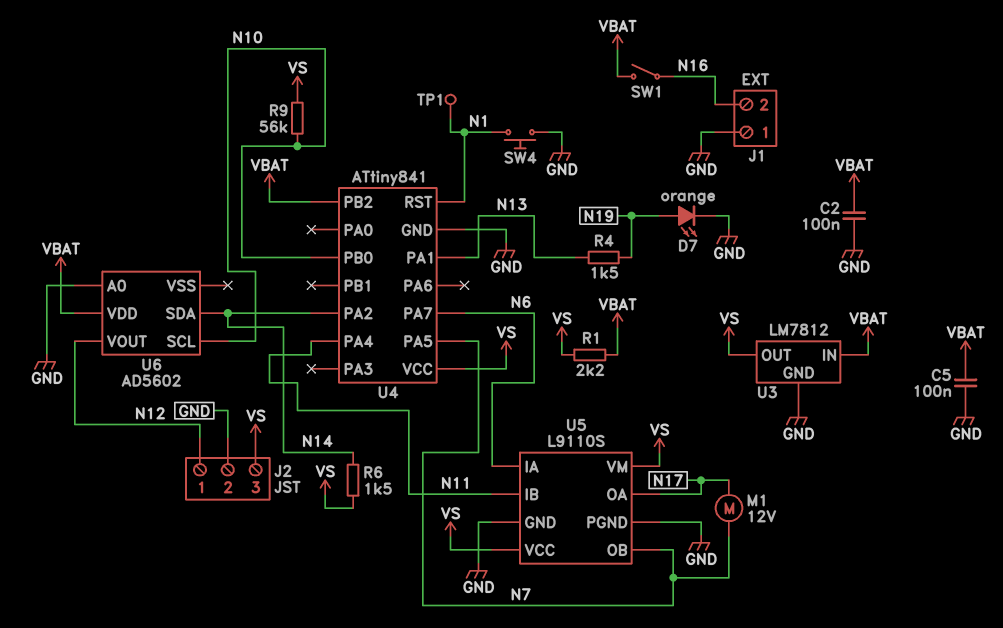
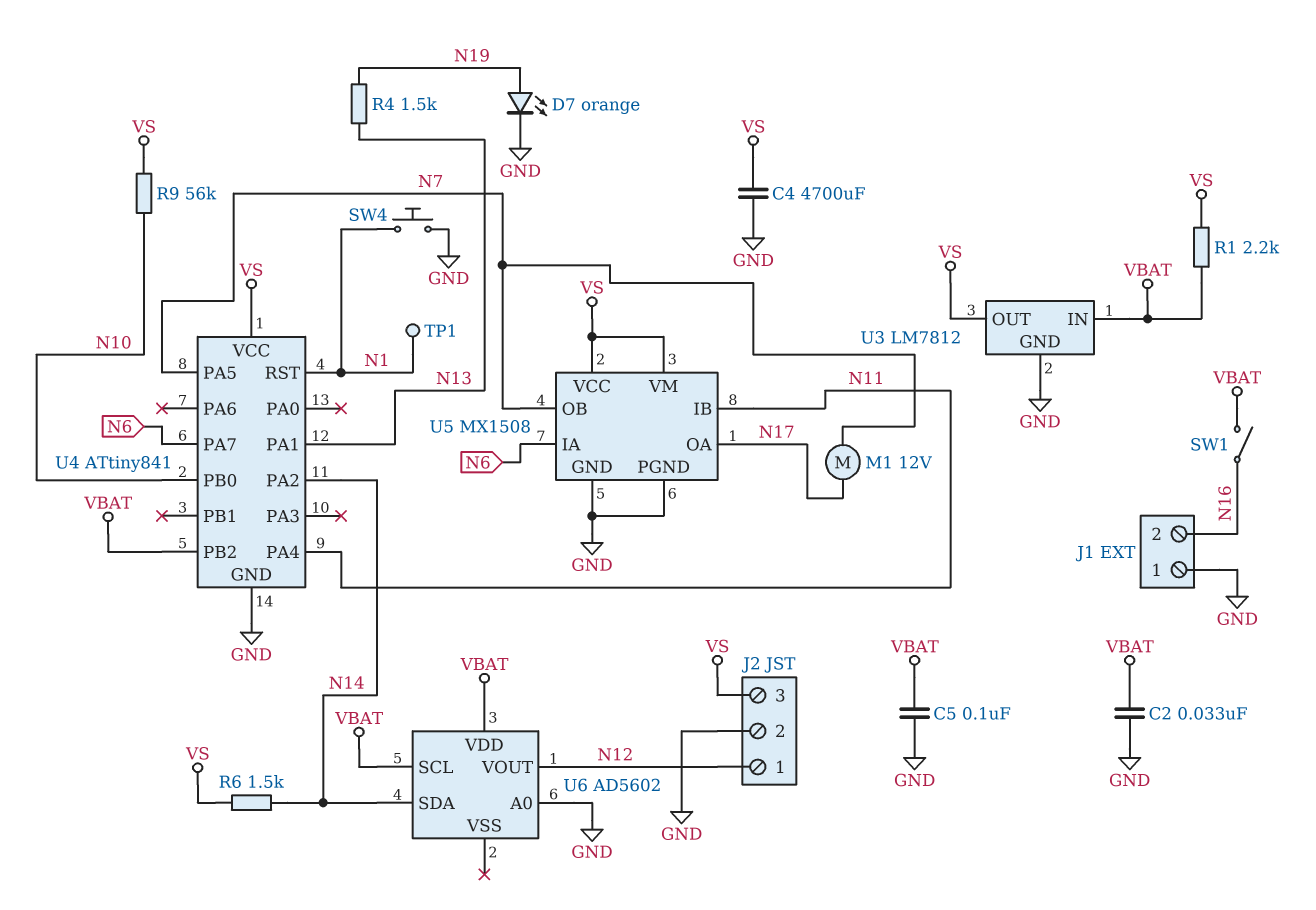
C2: 100nF (GND, VBAT) -> 33nF (GND, VBAT)
C4: none -> 4700uF (GND, VS)
U5: L9110S -> MX1508
U6 pin SCL: N10 -> VBAT

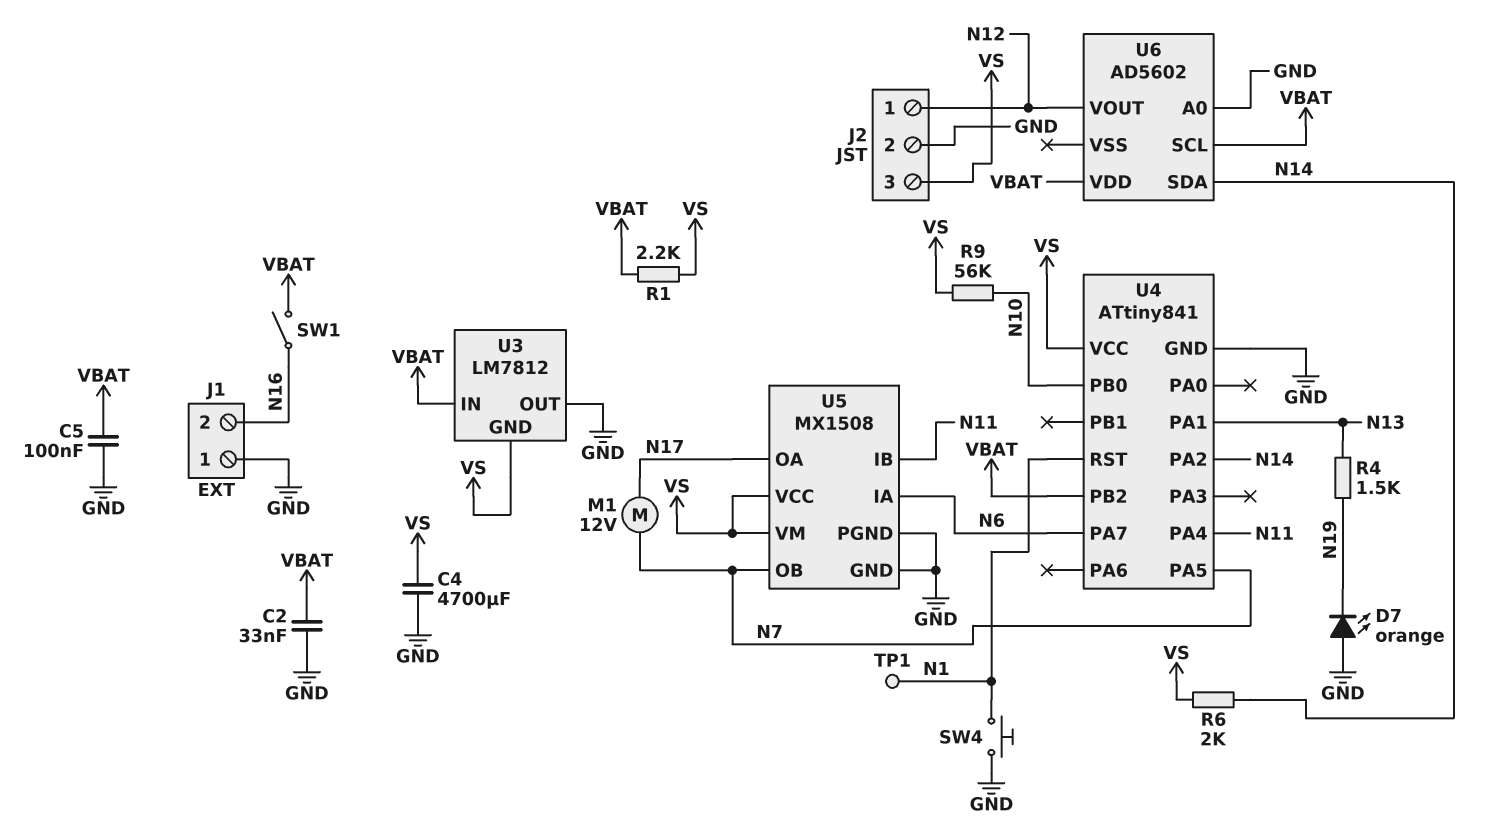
D7: LED orange (A N19, K GND) -> LED orange (A GND, K N19)
R6: 1.5k (N14, VS) -> 2k (N14, VS)
U3 pin GND: GND -> VS
U3 pin OUT: VS -> GND

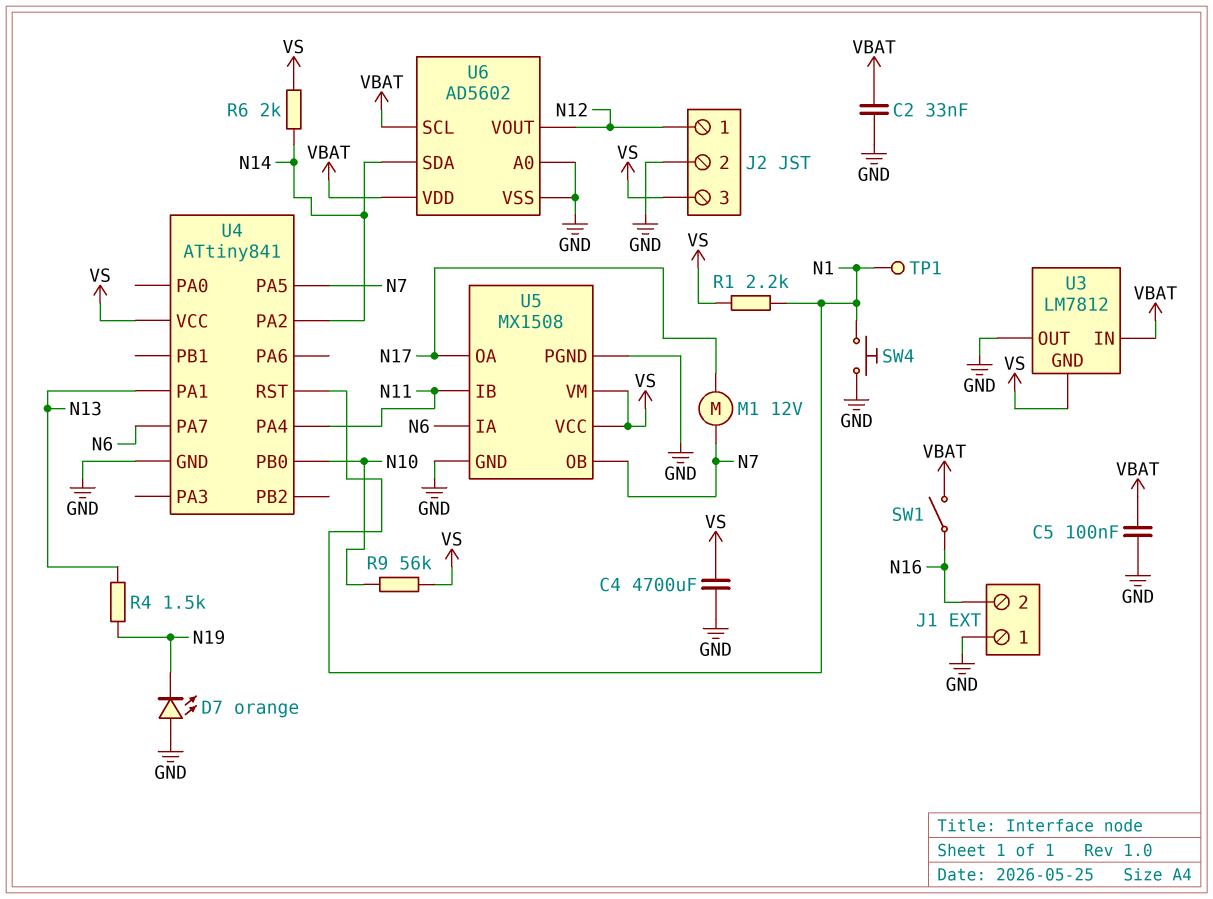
R1: 2.2k (VBAT, VS) -> 2.2k (N1, VS)
U4 pin PB2: VBAT -> none
U6 pin VSS: none -> GND

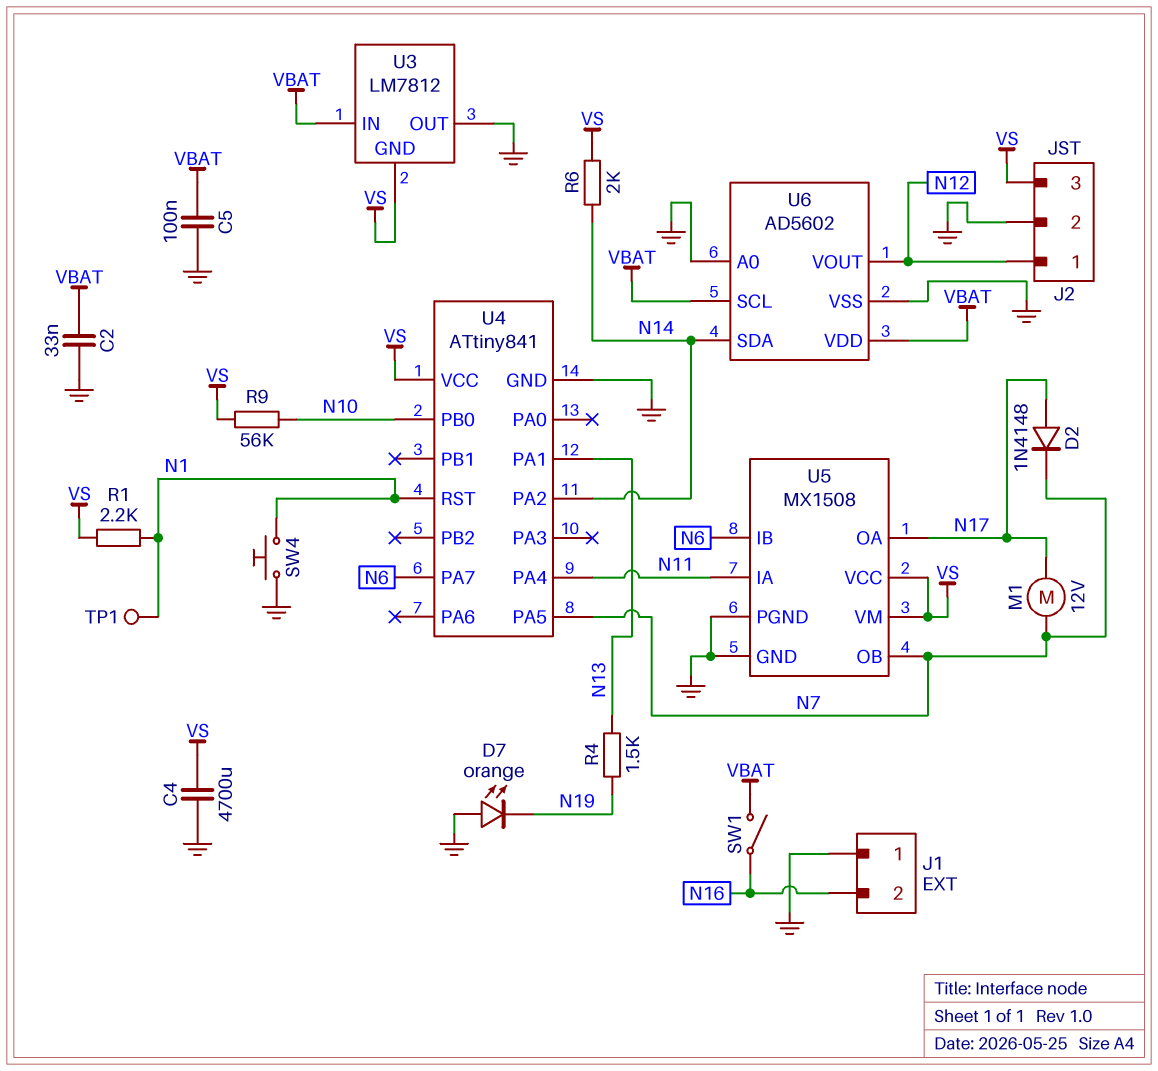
D2: none -> diode 1N4148 (A N17, K N7)
U5 pin IA: N6 -> N11
U5 pin IB: N11 -> N6

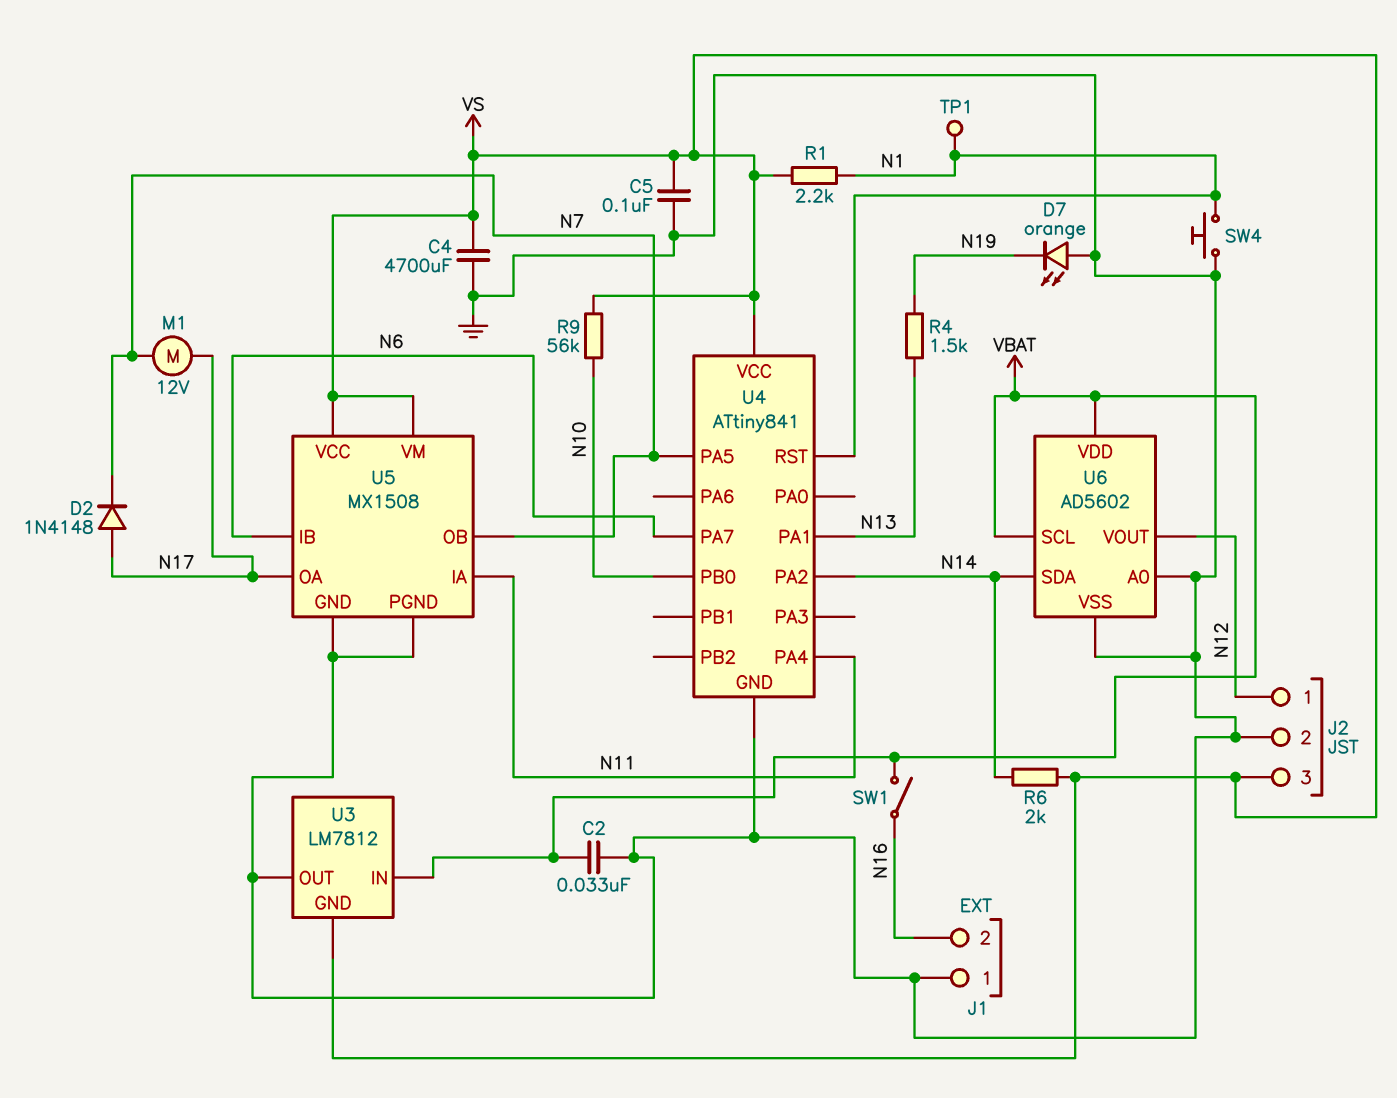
C5: 100nF (GND, VBAT) -> 100nF (GND, VS)

